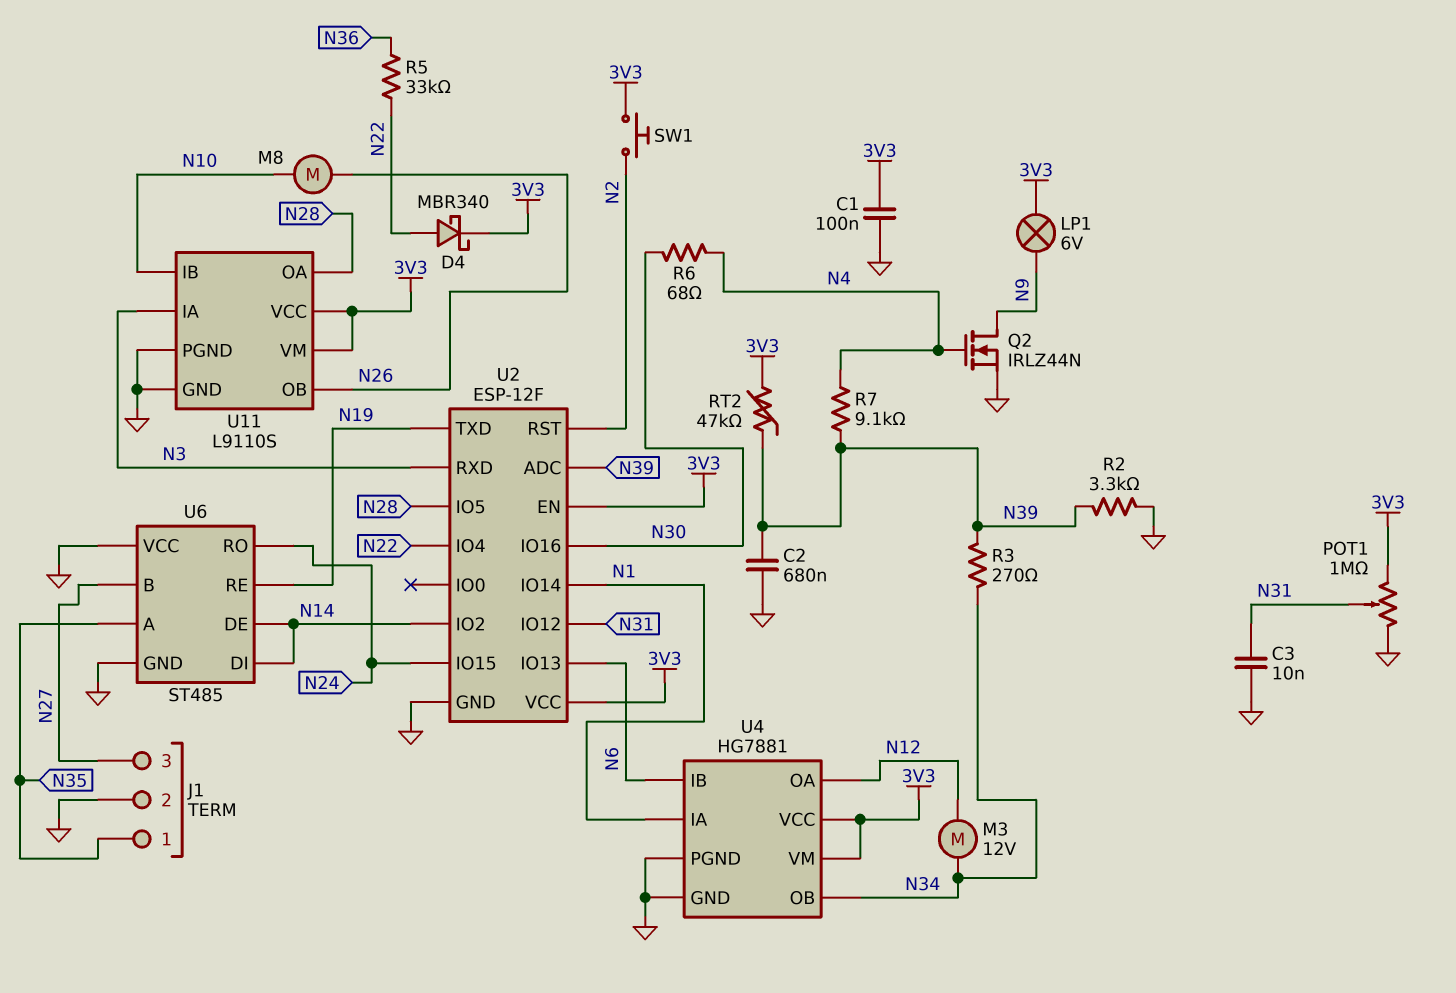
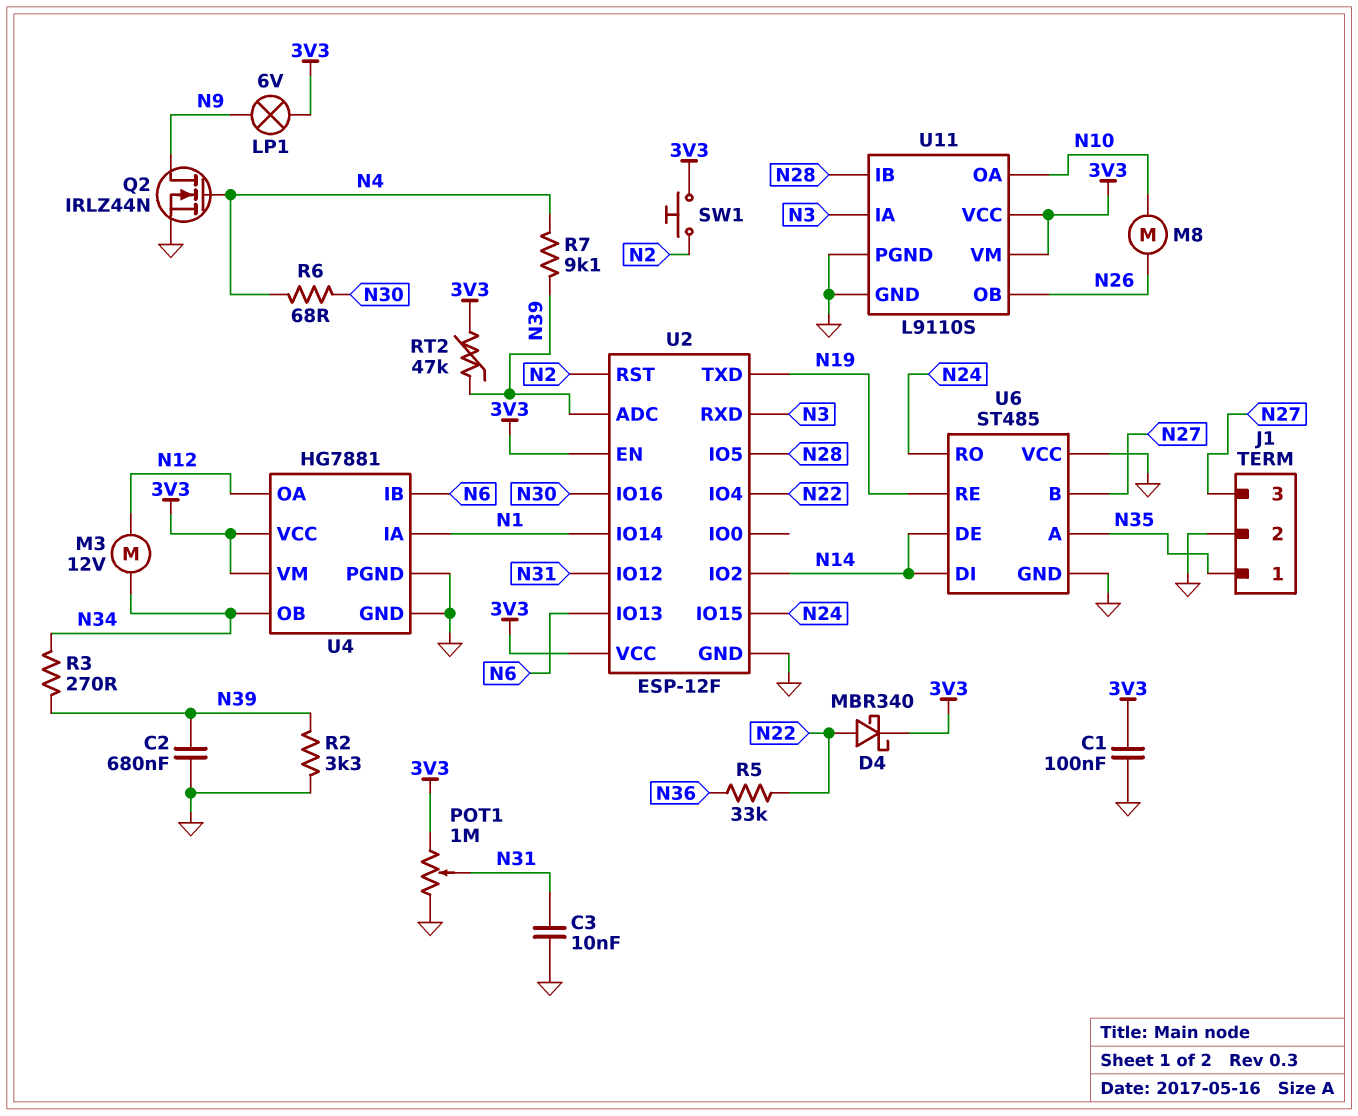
U11 pin IB: N10 -> N28
U11 pin OA: N28 -> N10

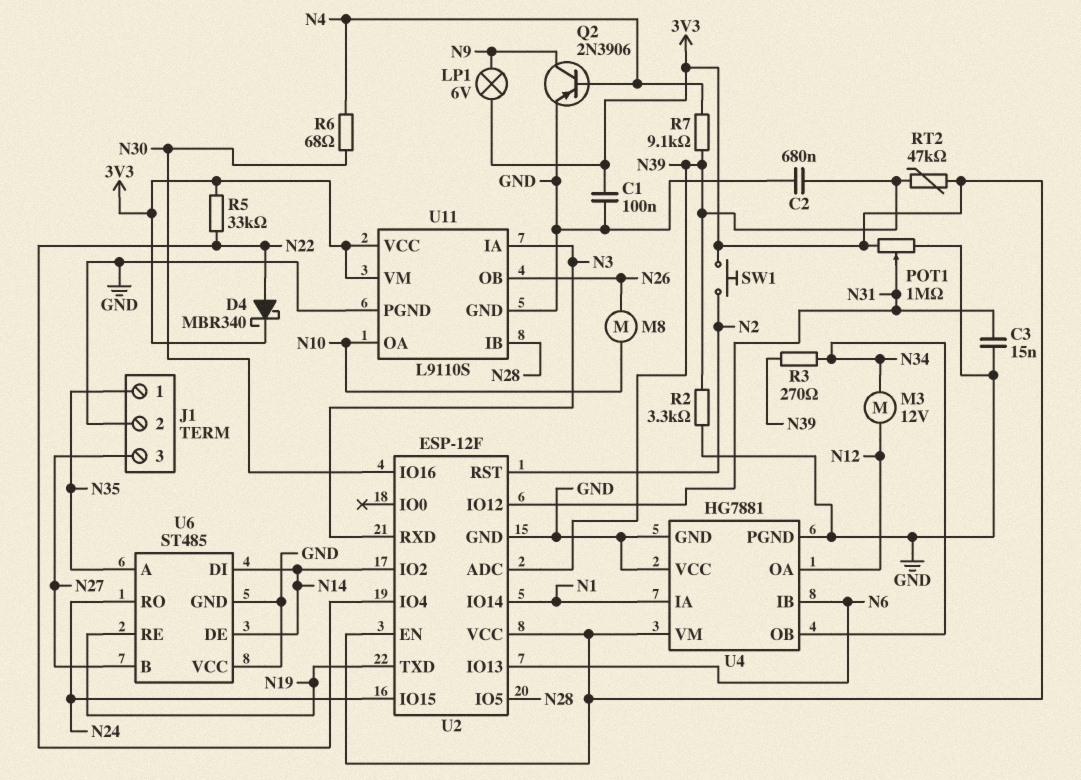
C3: 10nF (GND, N31) -> 15nF (GND, N31)
Q2: NMOS IRLZ44N (G N4, D N9, S GND) -> PNP 2N3906 (B N4, C N9, E GND)
R5: 33k (N22, N36) -> 33k (3V3, N22)
U4 pin VCC: 3V3 -> GND

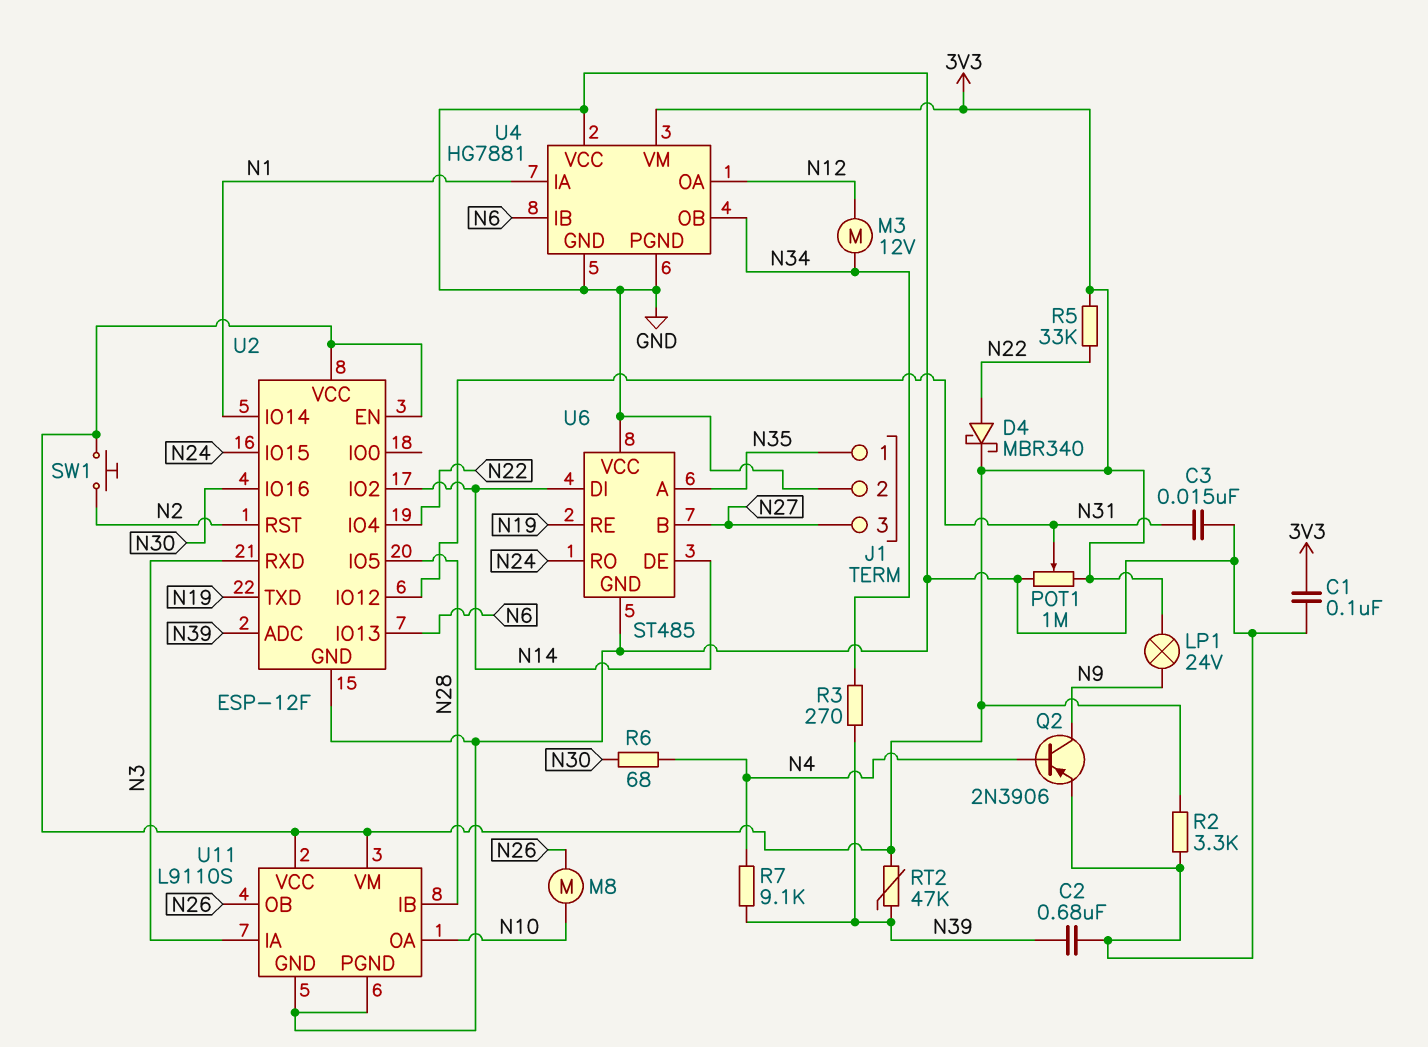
LP1: lamp 6V (3V3, N9) -> lamp 24V (3V3, N9)
R2: 3.3k (GND, N39) -> 3.3k (3V3, GND)

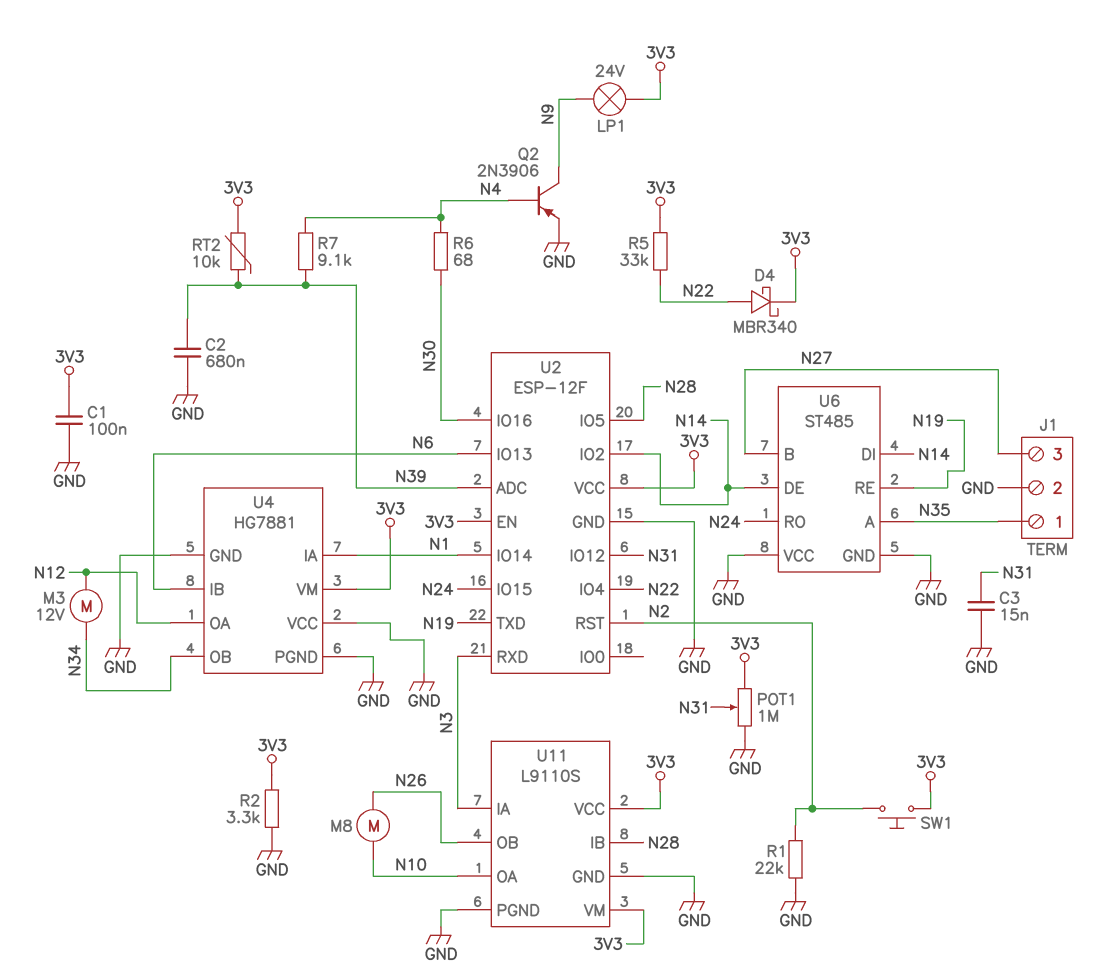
R1: none -> 22k (GND, N2)
R3: 270 (N34, N39) -> none
RT2: 47k (3V3, N39) -> 10k (3V3, N39)

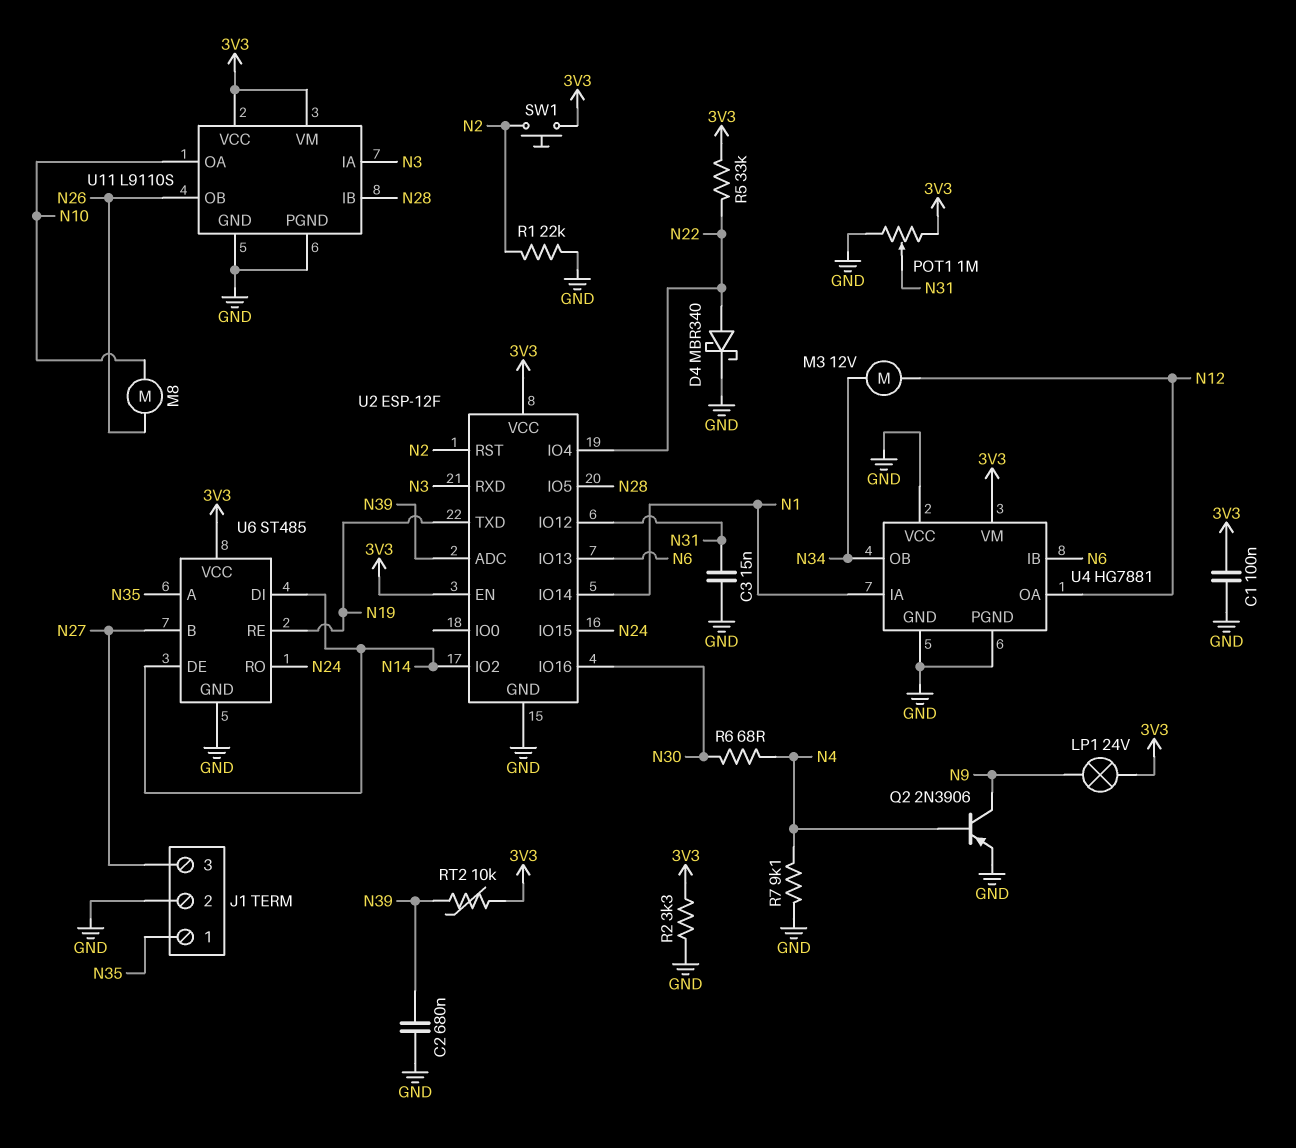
D4: schottky MBR340 (A N22, K 3V3) -> schottky MBR340 (A N22, K GND)
R7: 9.1k (N4, N39) -> 9.1k (GND, N4)
U6 pin VCC: GND -> 3V3

